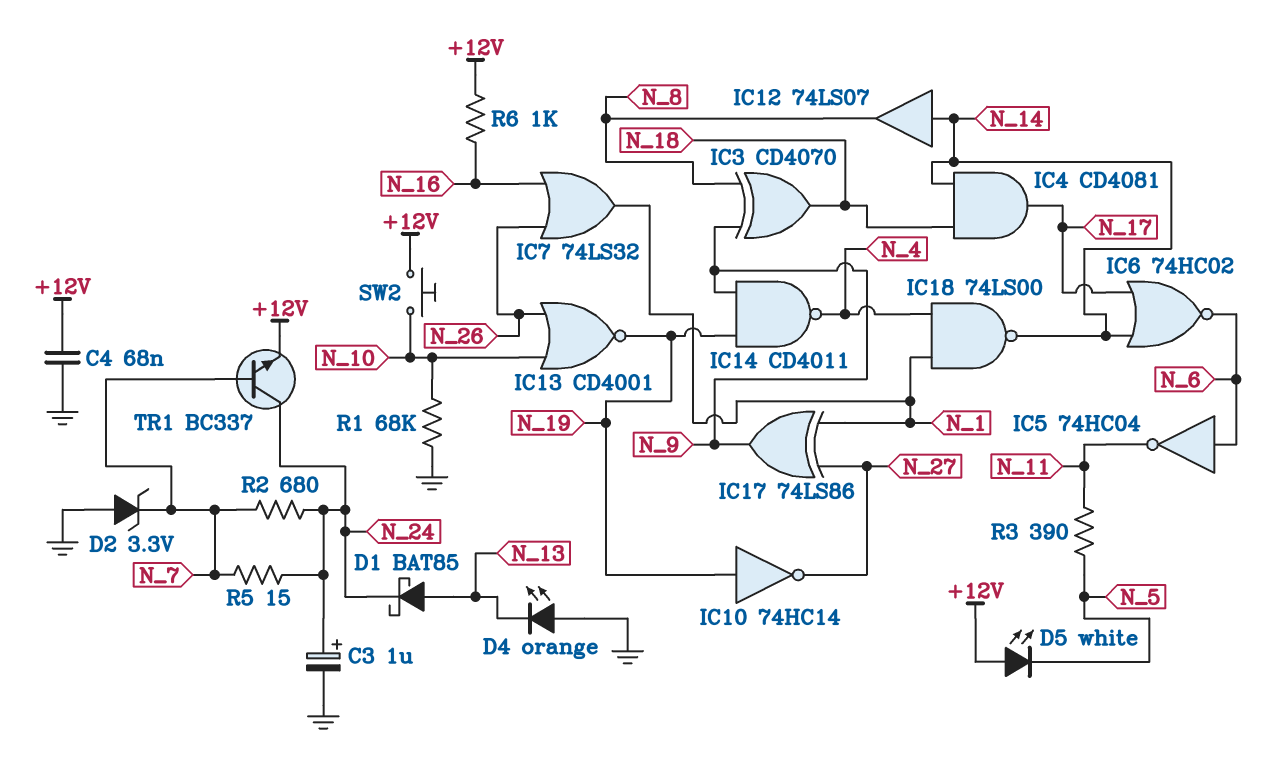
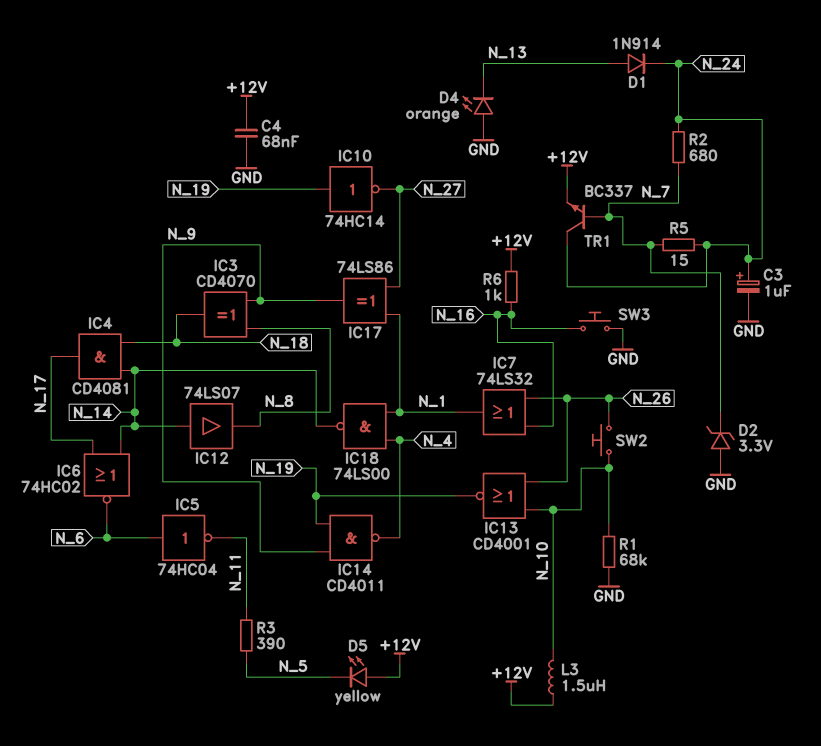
D1: schottky BAT85 (A N_13, K N_24) -> diode 1N914 (A N_13, K N_24)
D5: LED white (A +12V, K N_5) -> LED yellow (A +12V, K N_5)
L3: none -> 1.5uH (+12V, N_10)
SW2: button (+12V, N_10) -> button (N_10, N_26)
SW3: none -> button (GND, N_16)

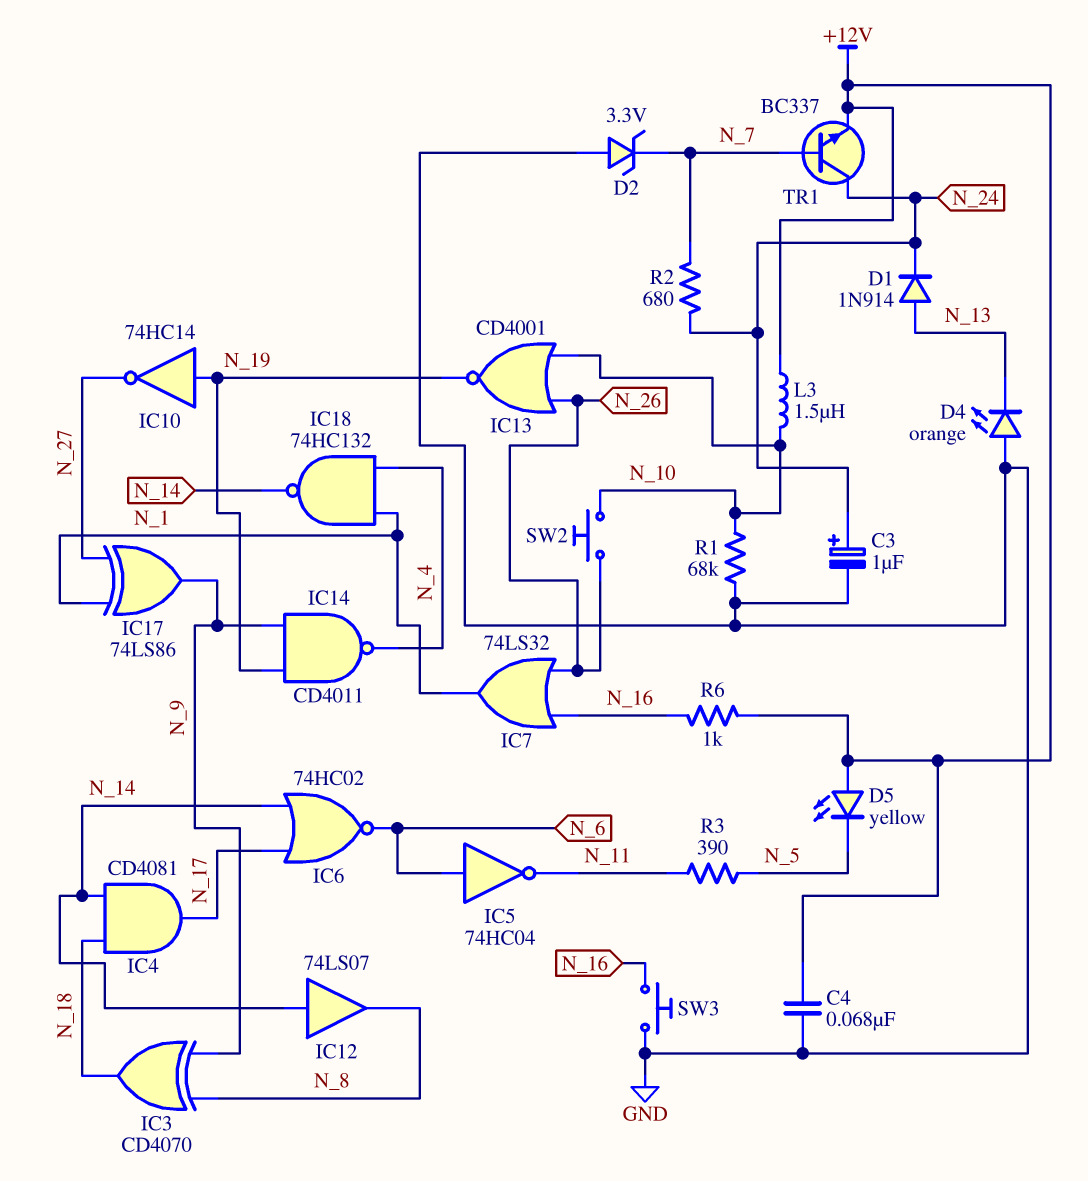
IC18: NAND 74LS00 (in N_1, in N_4, out N_14) -> NAND 74HC132 (in N_1, in N_4, out N_14)
R5: 15 (N_7, N_24) -> none

